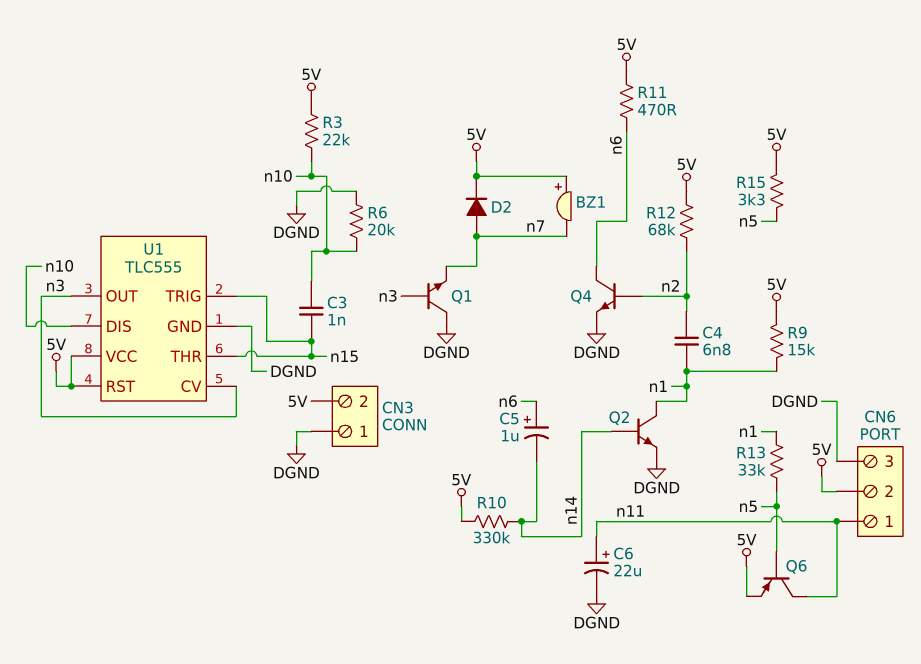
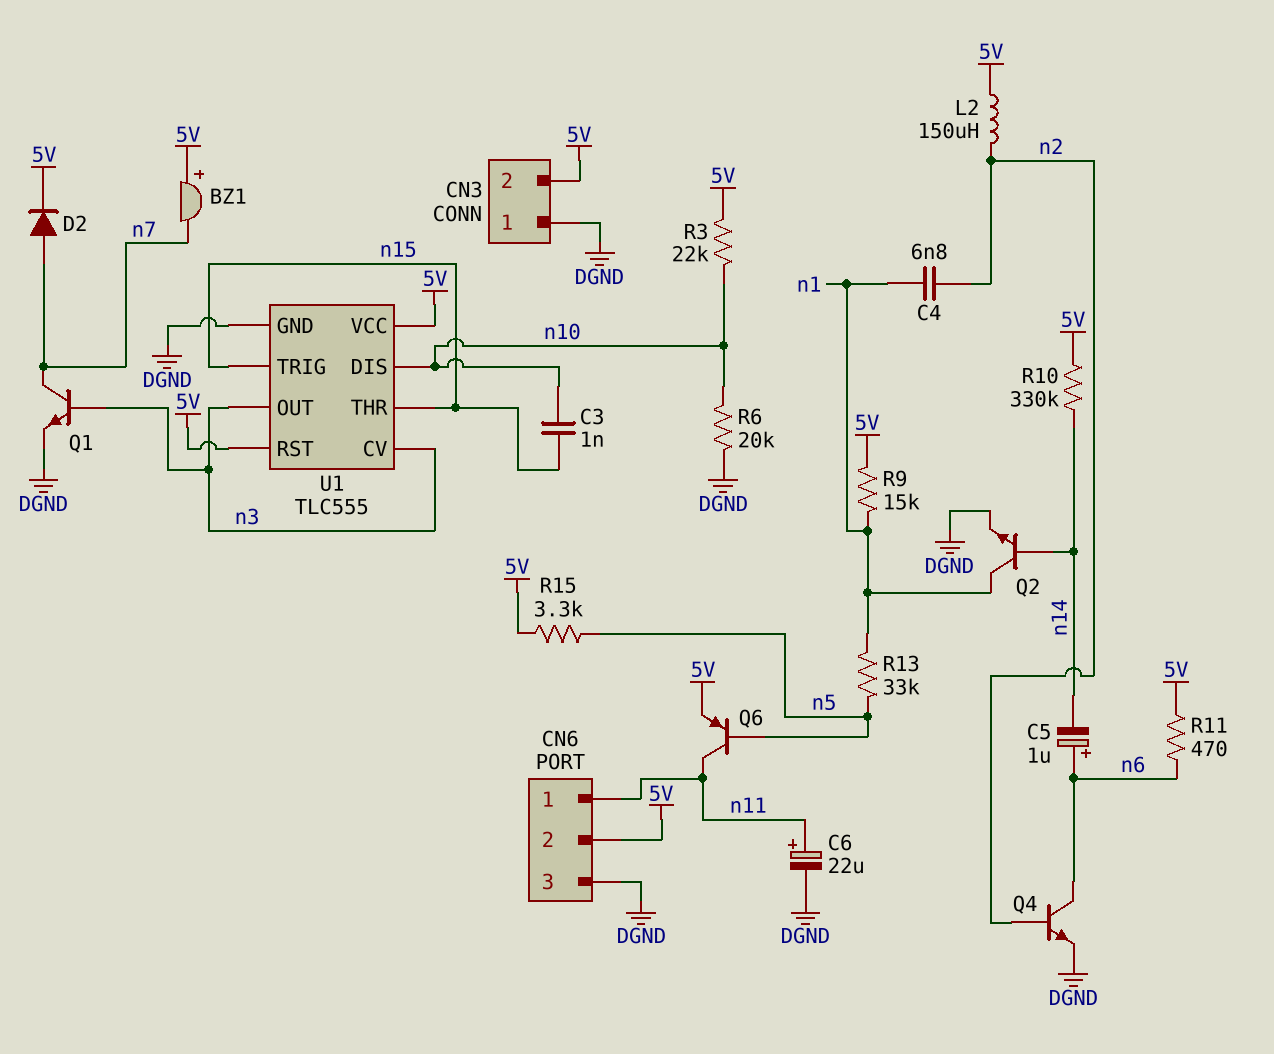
L2: none -> 150uH (5V, n2)
Q1: NPN (B n3, C DGND, E n7) -> NPN (B n3, C n7, E DGND)
R12: 68k (5V, n2) -> none

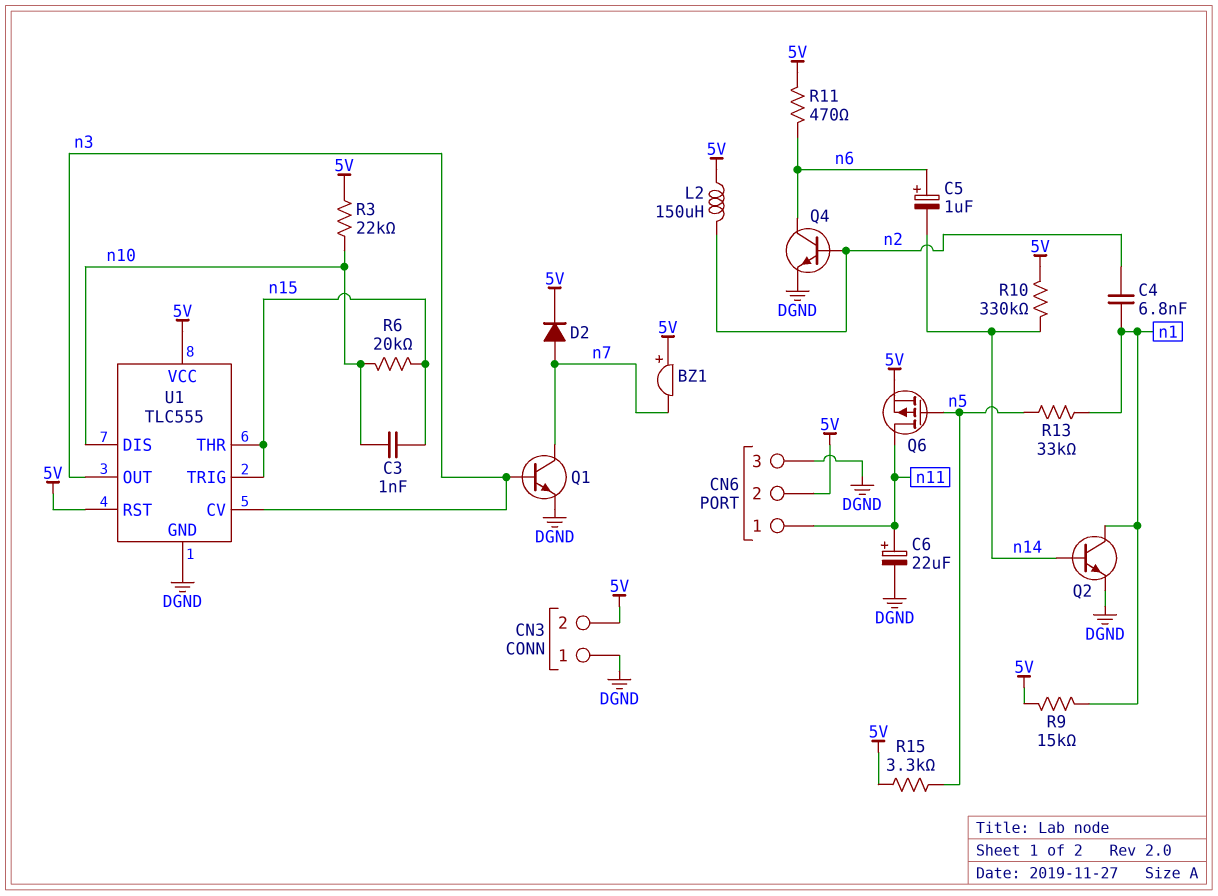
Q6: PNP (B n5, C n11, E 5V) -> PMOS (G n5, D n11, S 5V)
R6: 20k (DGND, n10) -> 20k (n10, n15)

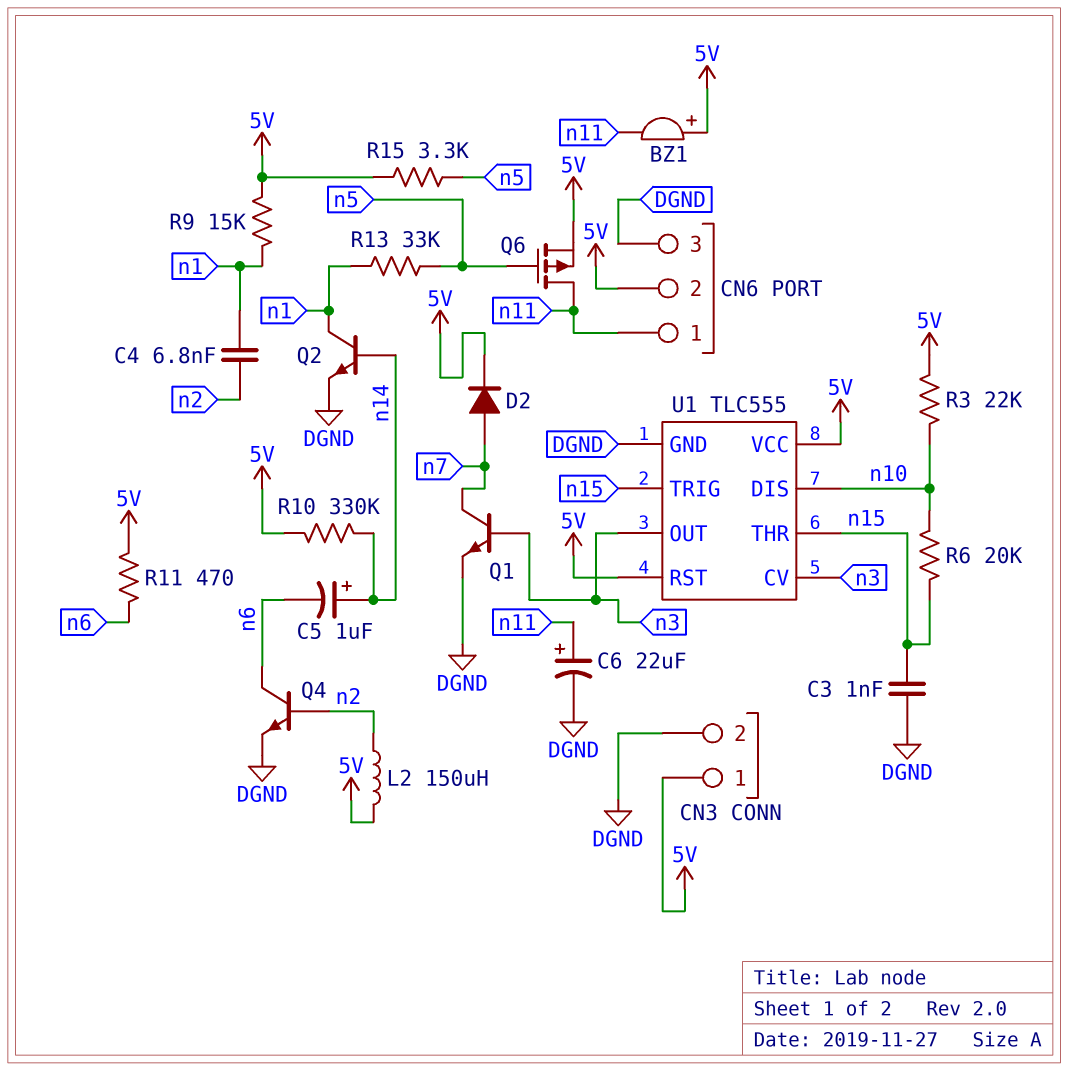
BZ1: buzzer (plus 5V, minus n7) -> buzzer (plus 5V, minus n11)
C3: 1nF (n10, n15) -> 1nF (DGND, n15)
C5: 1uF (plus n6, minus n14) -> 1uF (plus n14, minus n6)
CN3 pin 1: DGND -> 5V
CN3 pin 2: 5V -> DGND

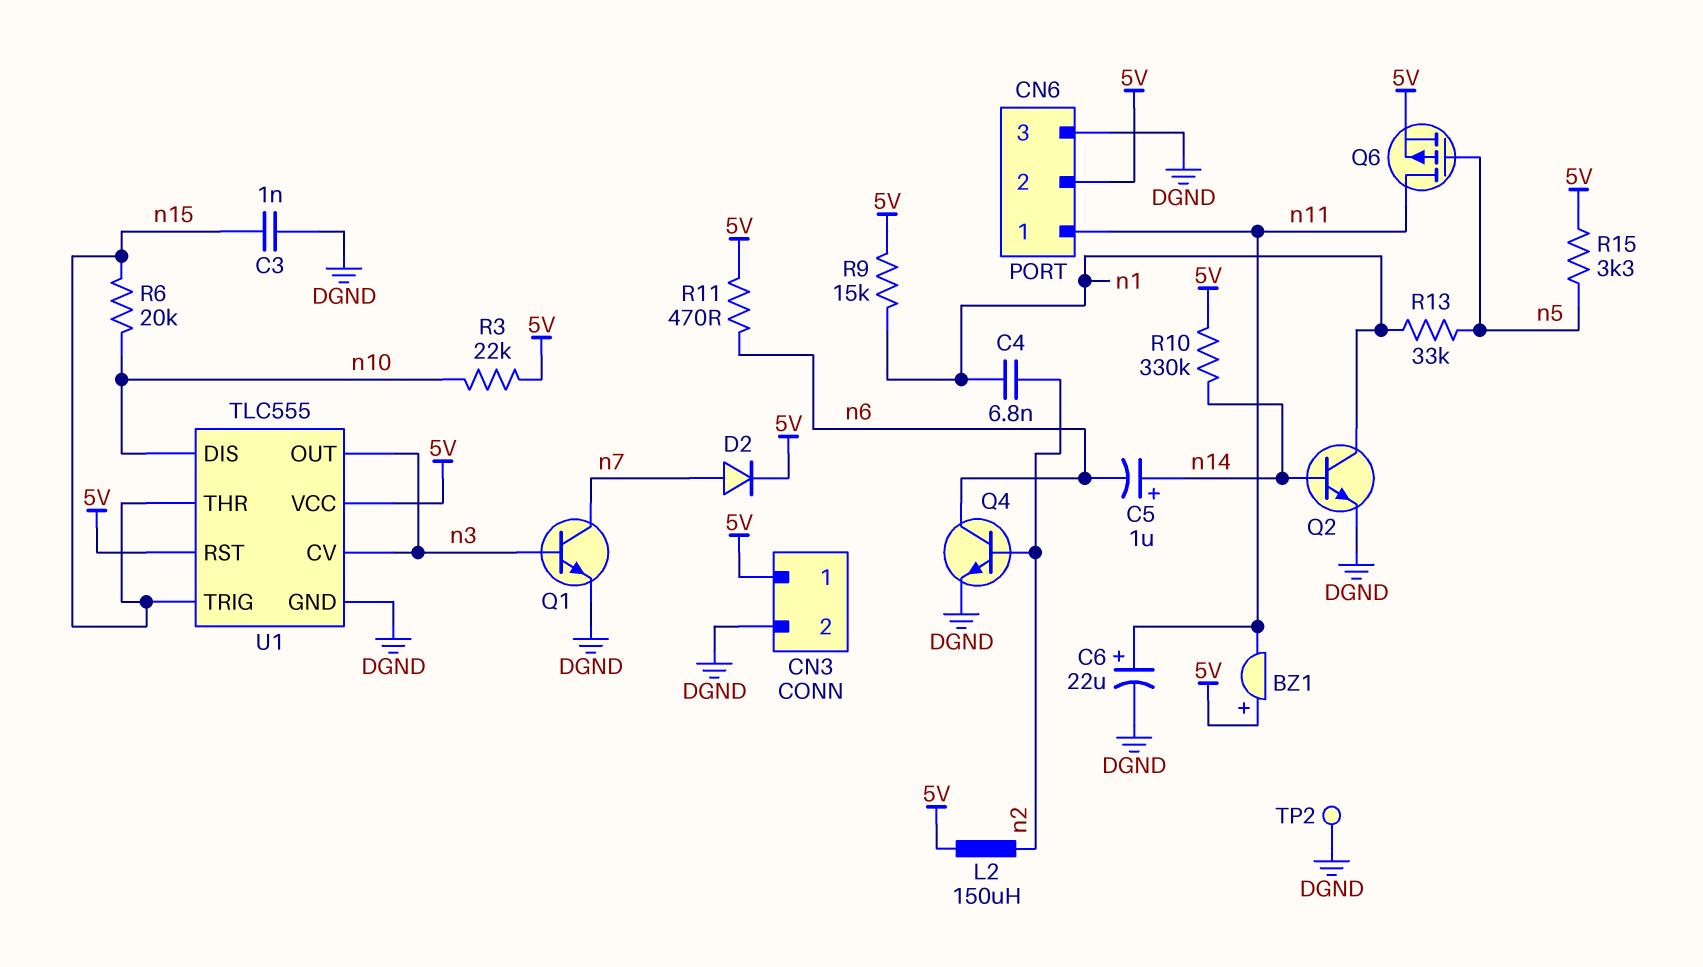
TP2: none -> test point (DGND)

